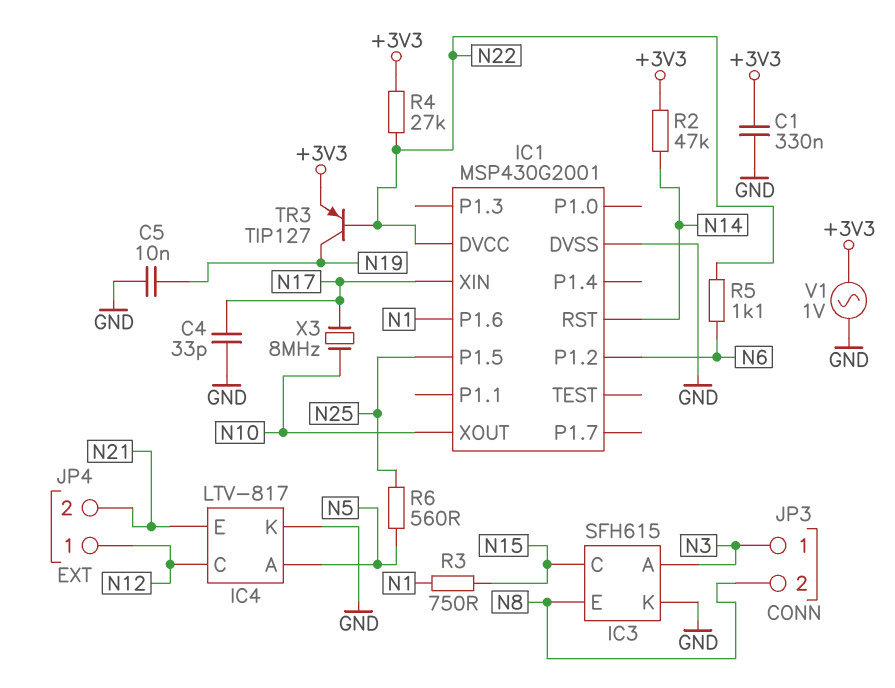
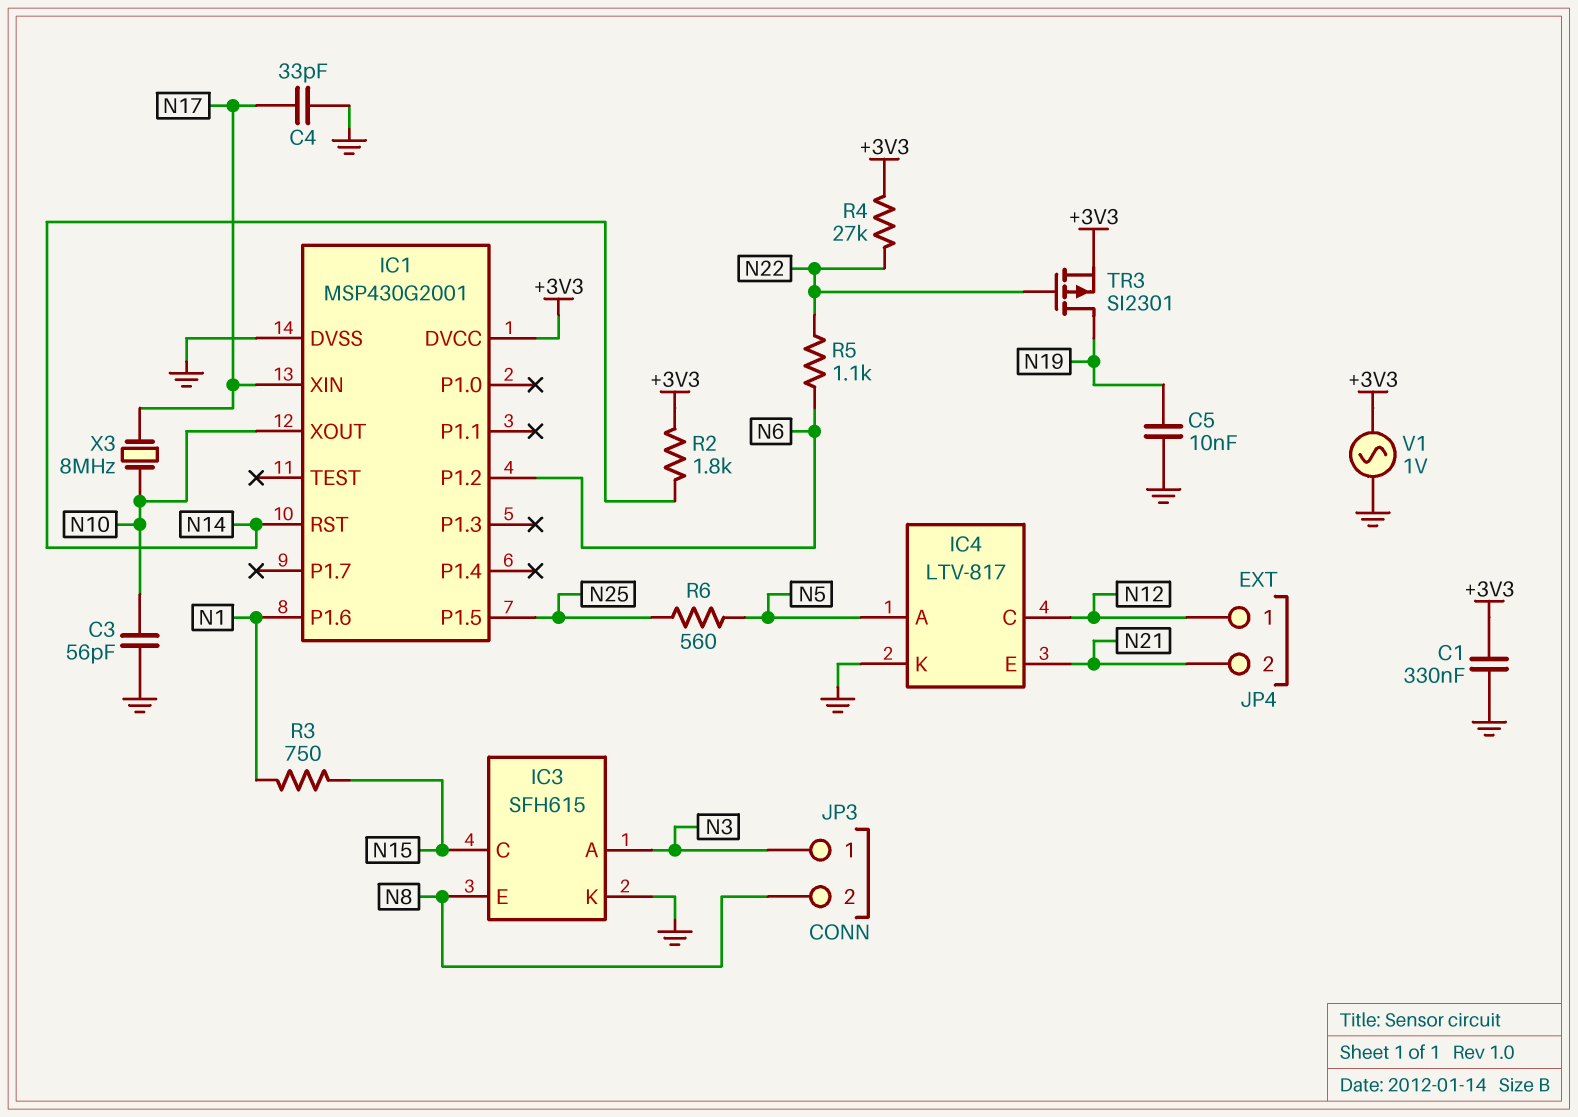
C3: none -> 56pF (GND, N10)
IC1 pin DVCC: N22 -> +3V3
R2: 47k (+3V3, N14) -> 1.8k (+3V3, N14)
TR3: PNP TIP127 (B N22, C N19, E +3V3) -> PMOS SI2301 (G N22, D N19, S +3V3)

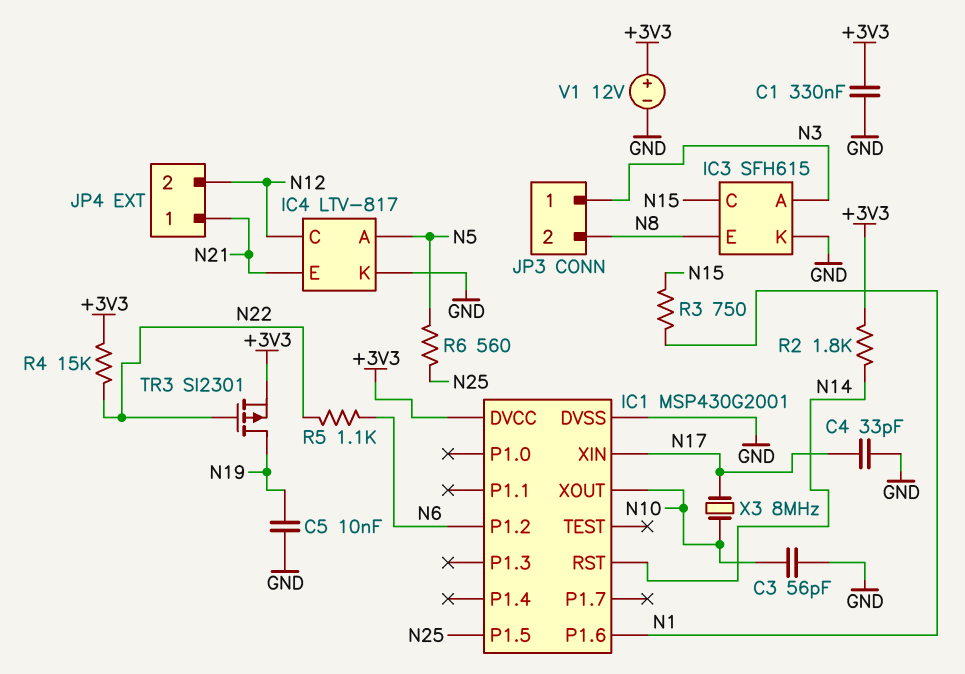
JP4 pin 1: N12 -> N21
JP4 pin 2: N21 -> N12
R4: 27k (+3V3, N22) -> 15k (+3V3, N22)
V1: AC 1V (+3V3, GND) -> 12V (plus +3V3, minus GND)

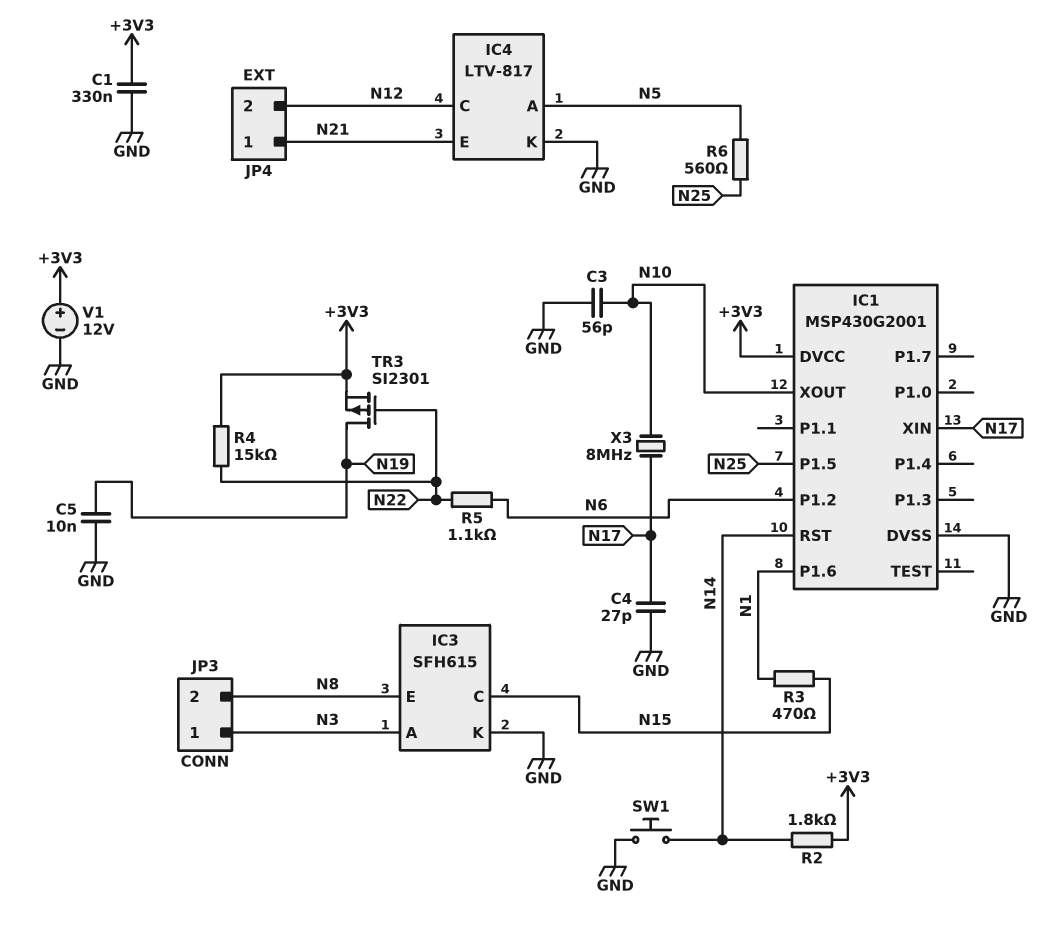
C4: 33pF (GND, N17) -> 27pF (GND, N17)
R3: 750 (N1, N15) -> 470 (N1, N15)
SW1: none -> button (GND, N14)

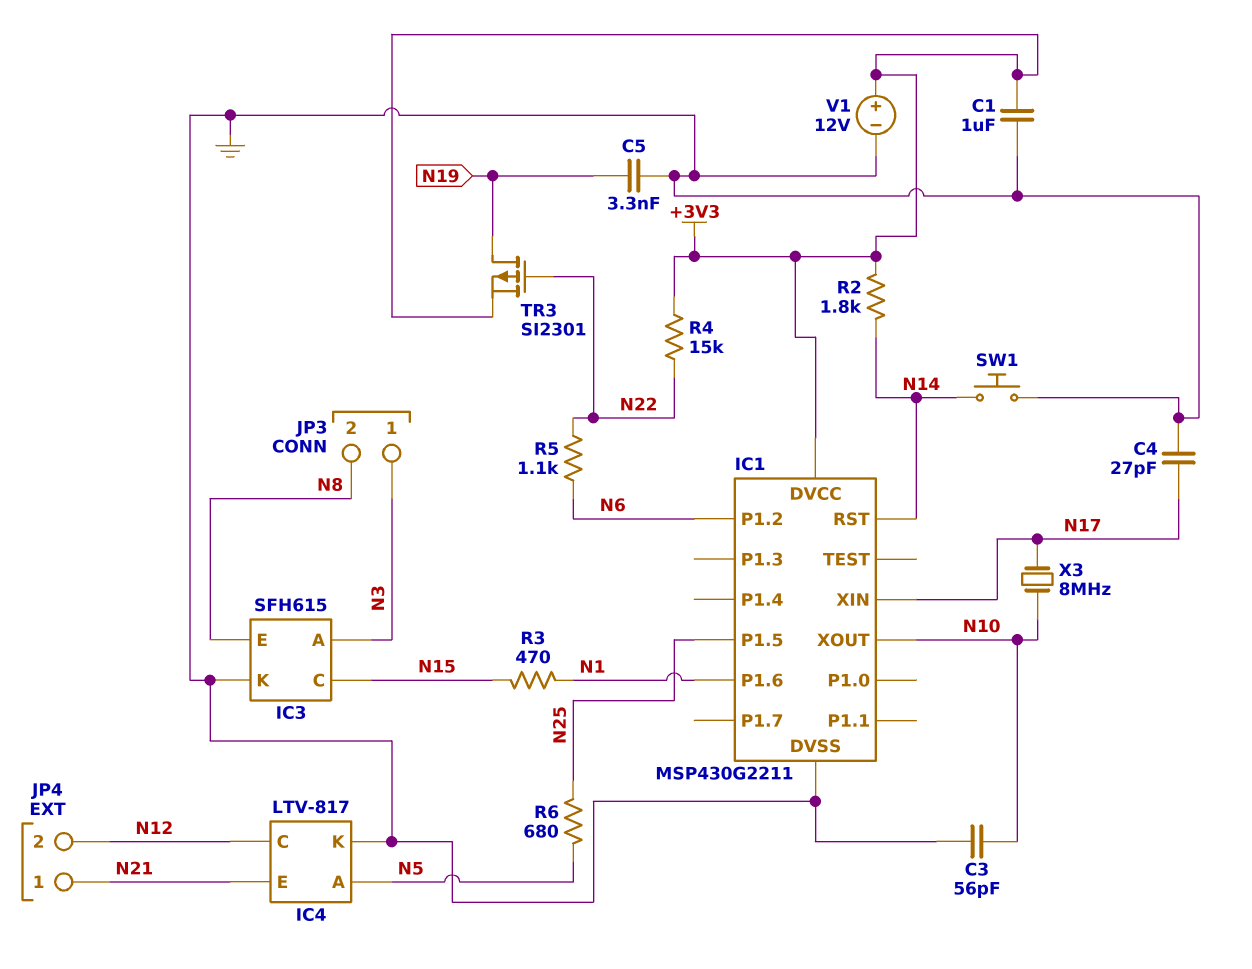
C1: 330nF (+3V3, GND) -> 1uF (+3V3, GND)
C5: 10nF (GND, N19) -> 3.3nF (GND, N19)
IC1: MSP430G2001 -> MSP430G2211
R6: 560 (N5, N25) -> 680 (N5, N25)

